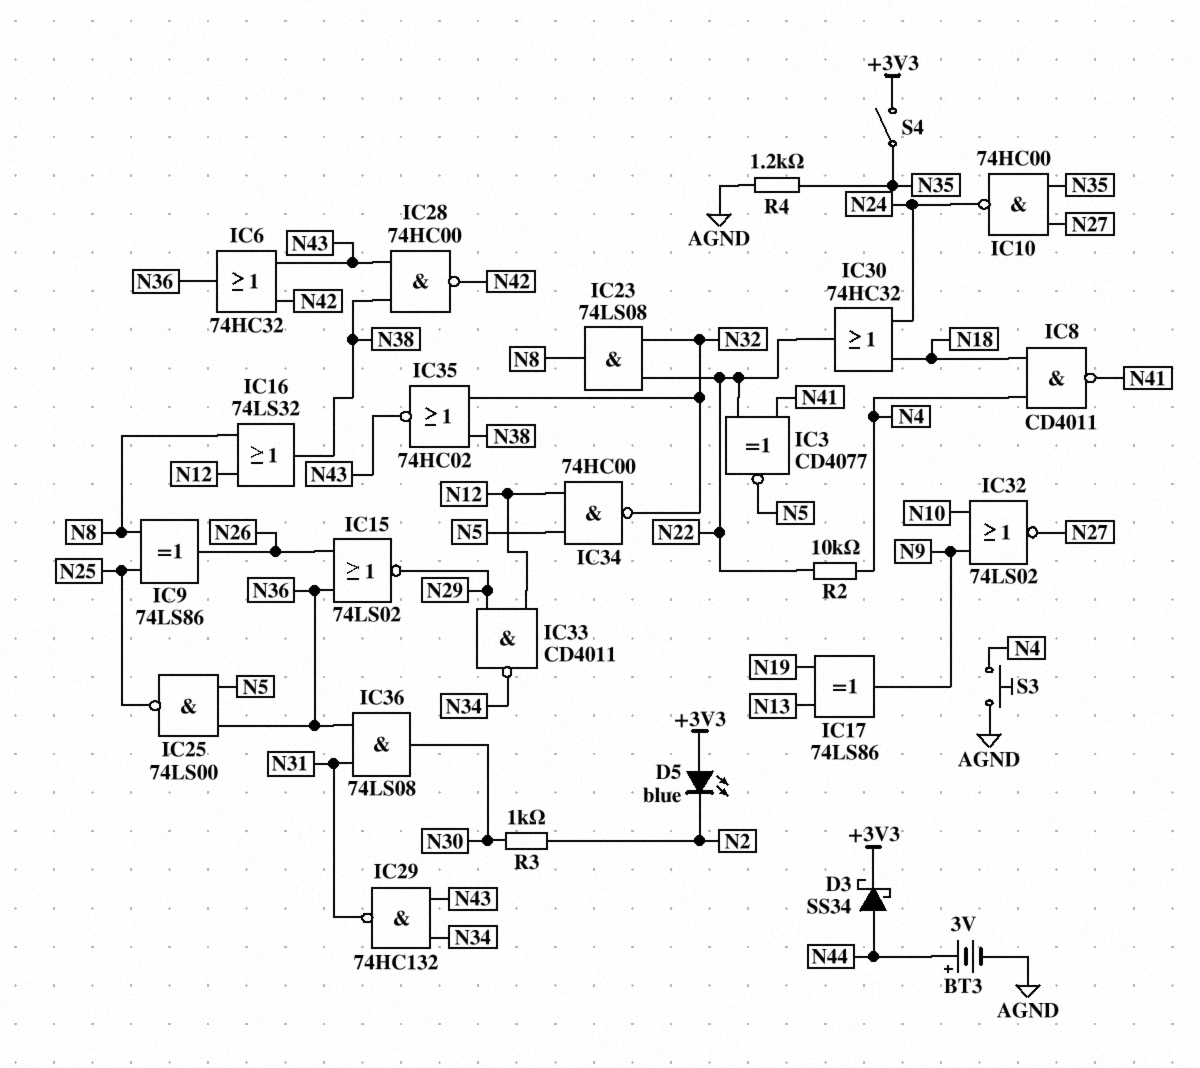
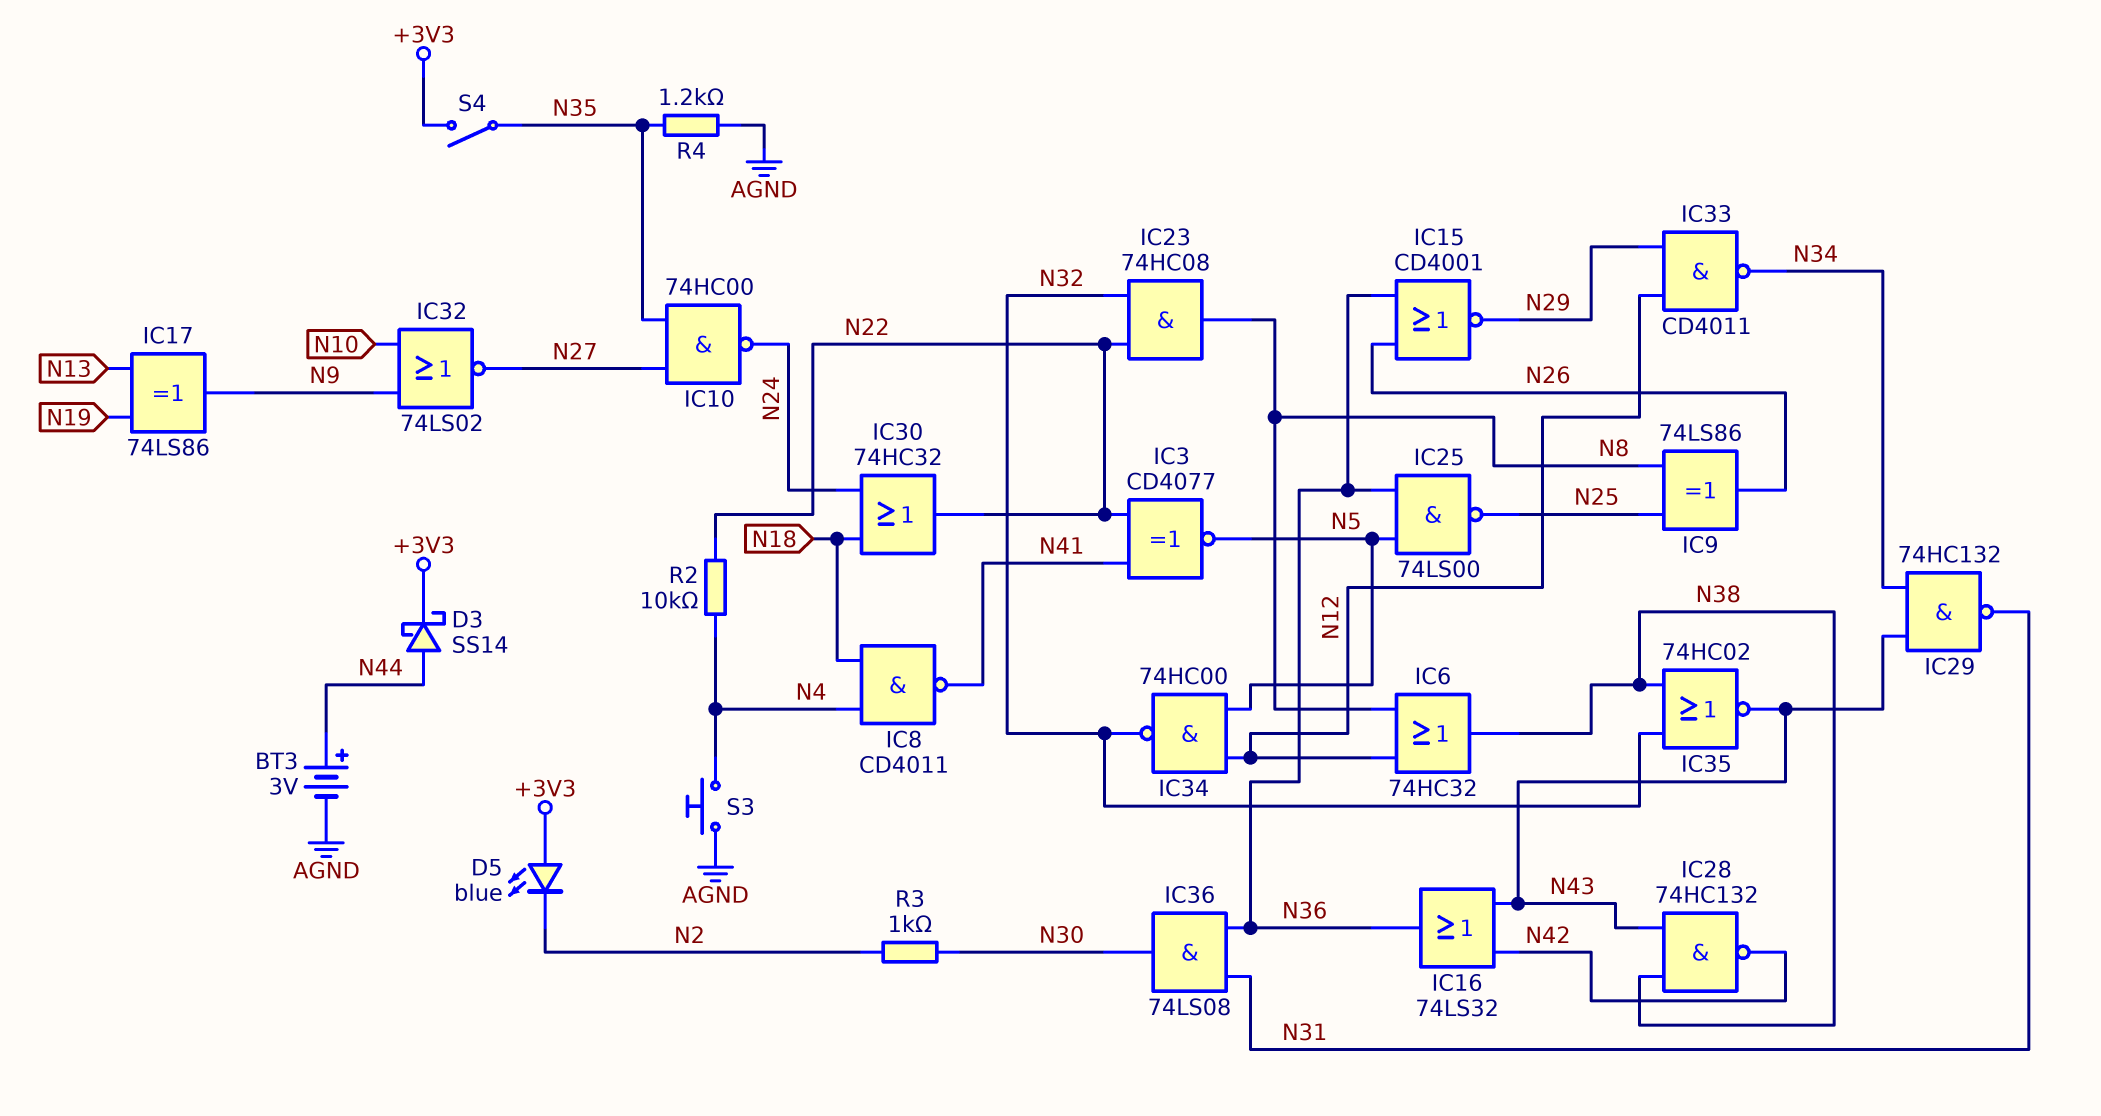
D3: schottky SS34 (A N44, K +3V3) -> schottky SS14 (A N44, K +3V3)
IC6: OR 74HC32 (in N42, in N43, out N36) -> OR 74HC32 (in N8, in N12, out N38)
IC15: NOR 74LS02 (in N26, in N36, out N29) -> NOR CD4001 (in N26, in N36, out N29)
IC16: OR 74LS32 (in N8, in N12, out N38) -> OR 74LS32 (in N42, in N43, out N36)
IC23: AND 74LS08 (in N22, in N32, out N8) -> AND 74HC08 (in N22, in N32, out N8)
IC28: NAND 74HC00 (in N38, in N43, out N42) -> NAND 74HC132 (in N38, in N43, out N42)

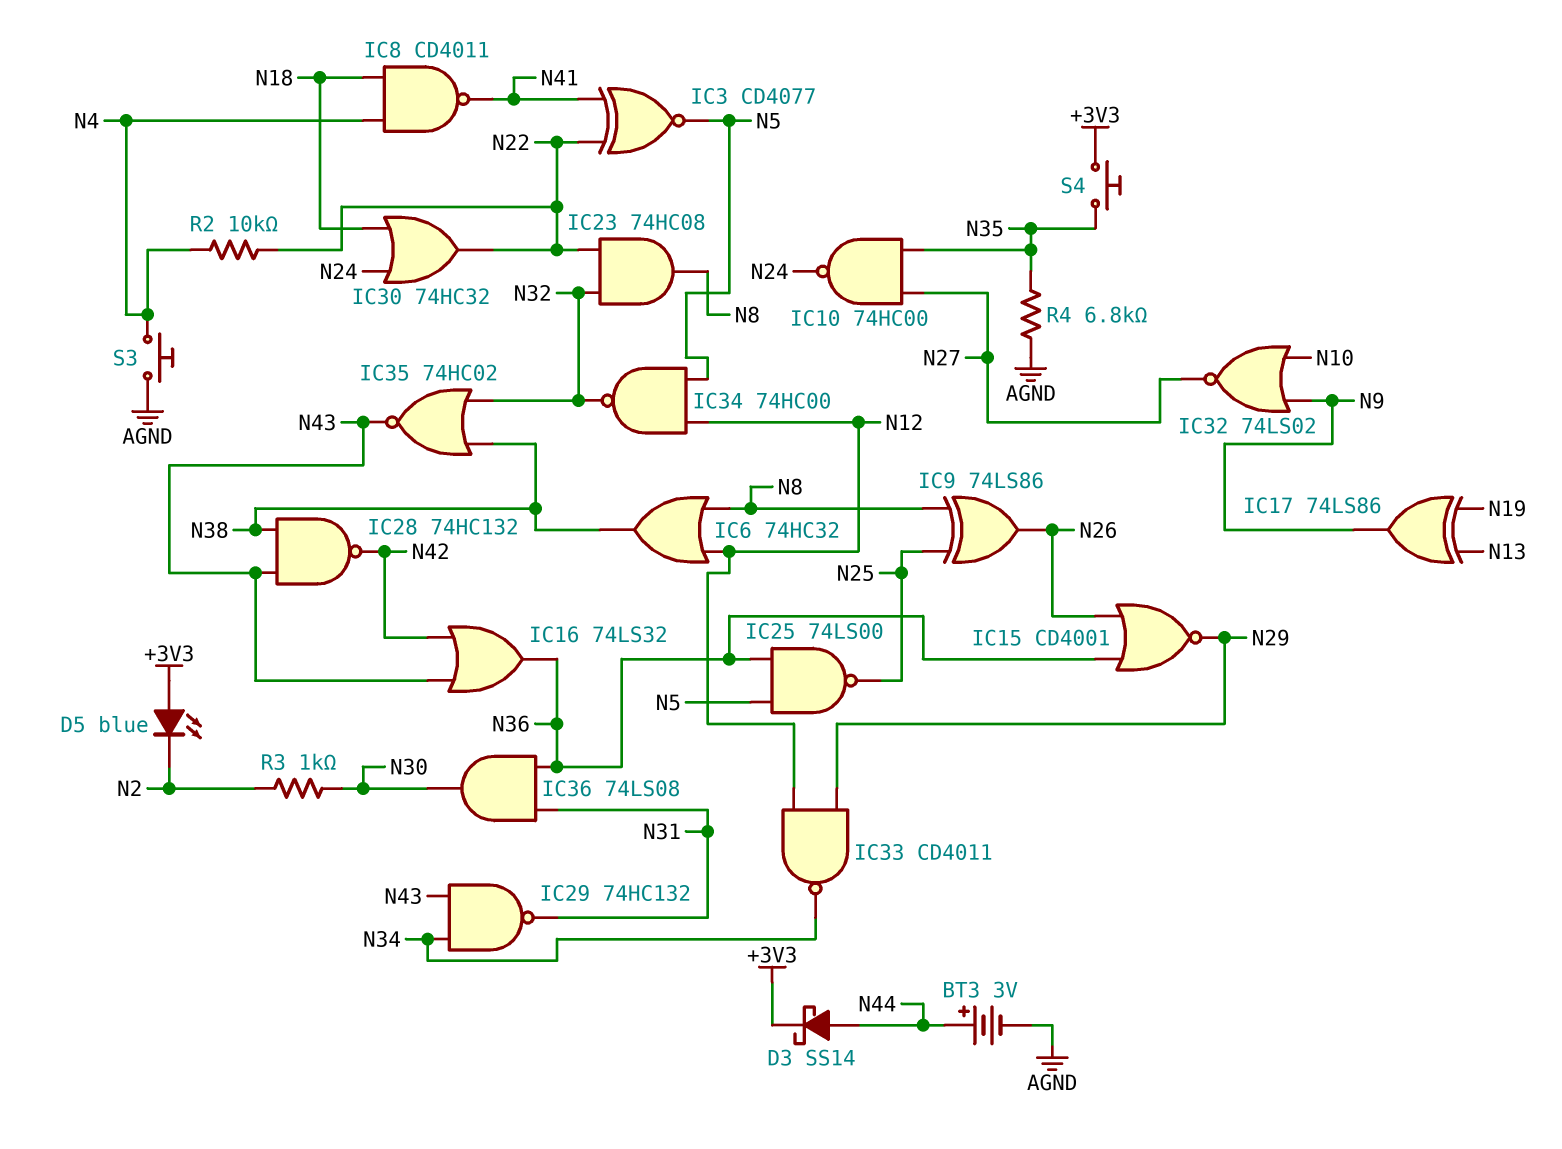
R4: 1.2k (AGND, N35) -> 6.8k (AGND, N35)
S4: switch (+3V3, N35) -> button (+3V3, N35)

